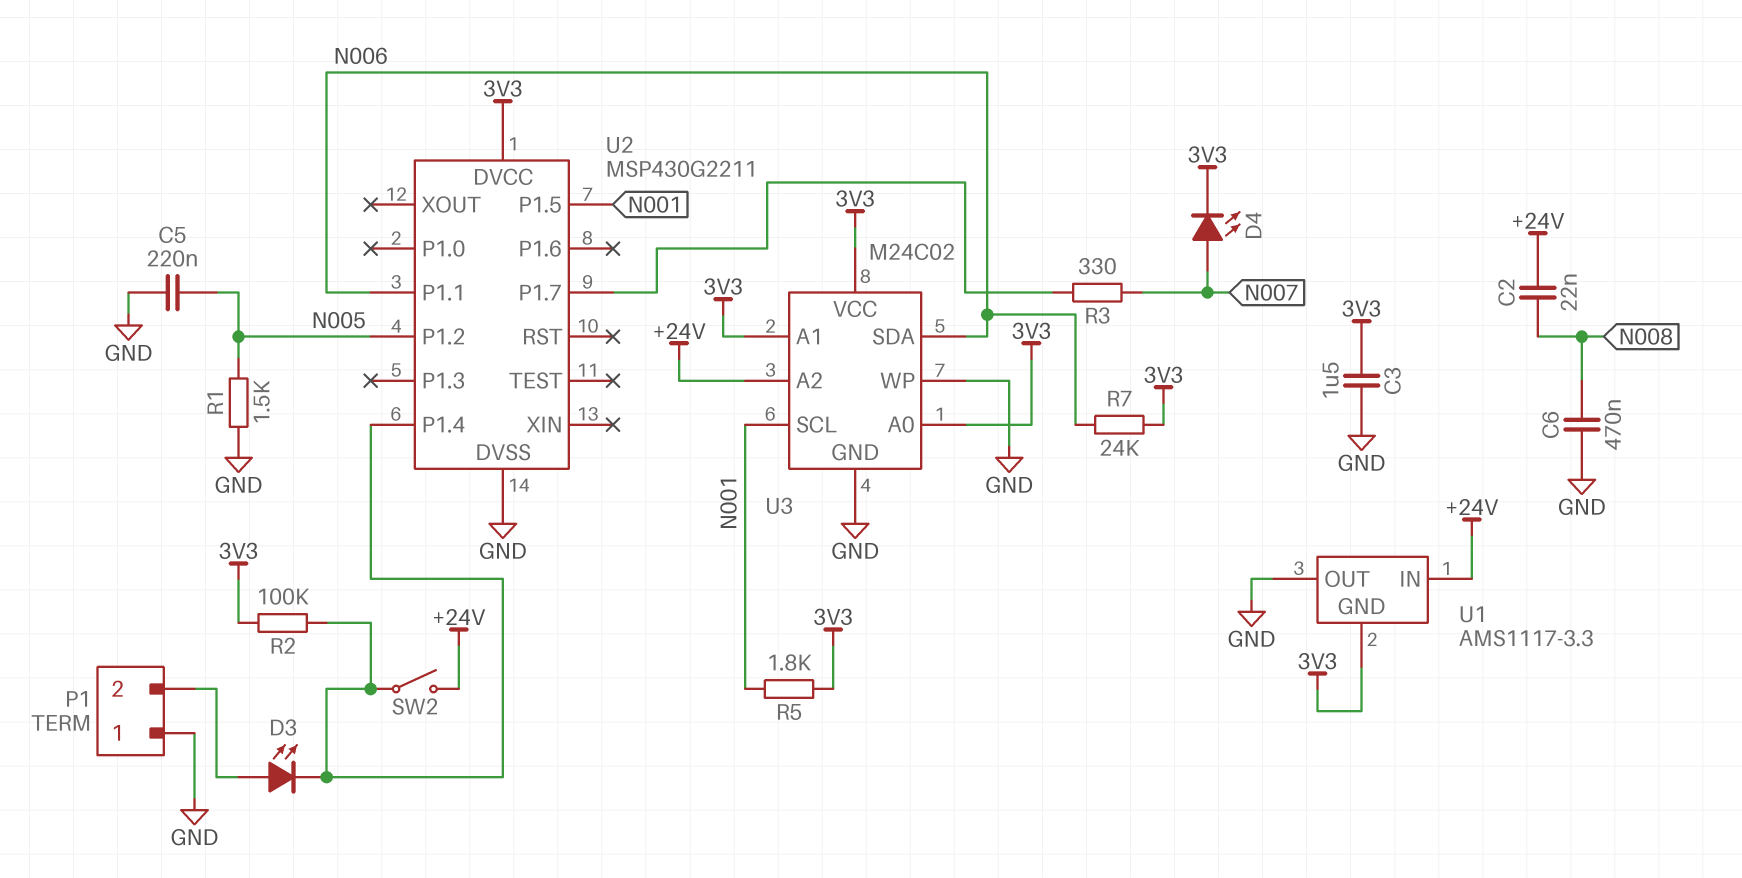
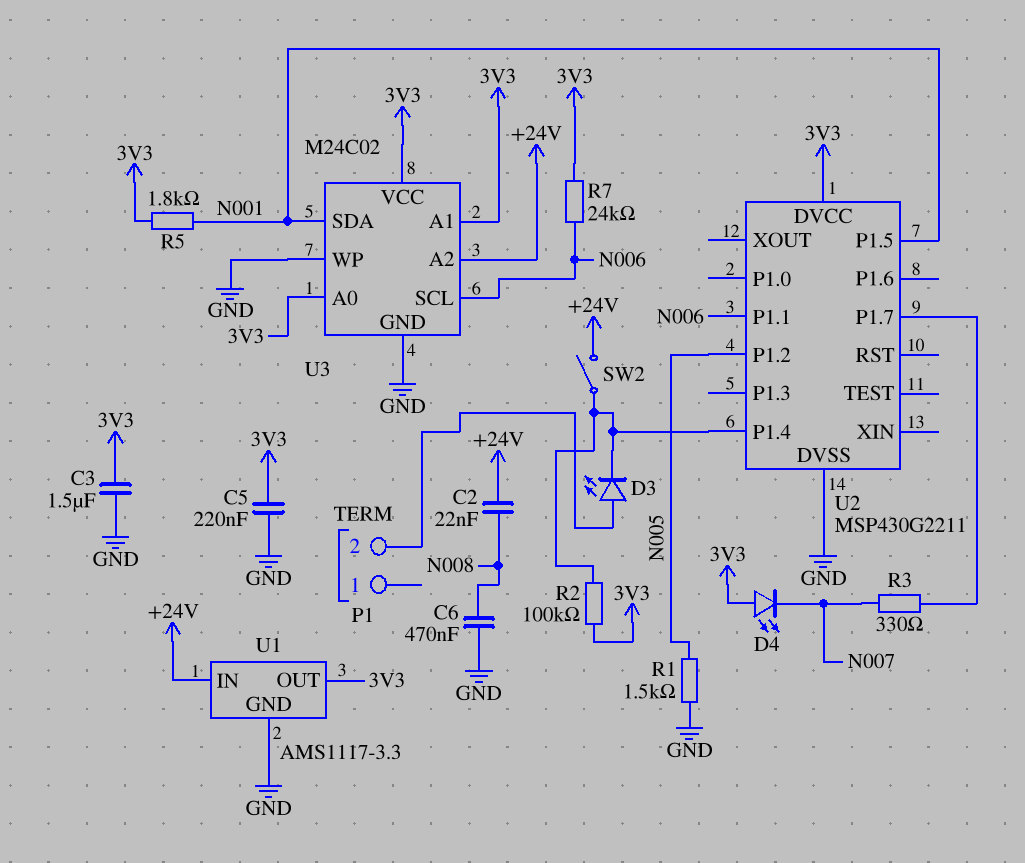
C5: 220nF (GND, N005) -> 220nF (3V3, GND)
D4: LED (A N007, K 3V3) -> LED (A 3V3, K N007)
P1 pin 1: GND -> none
U1 pin GND: 3V3 -> GND
U1 pin OUT: GND -> 3V3
U3 pin SCL: N001 -> N006
U3 pin SDA: N006 -> N001

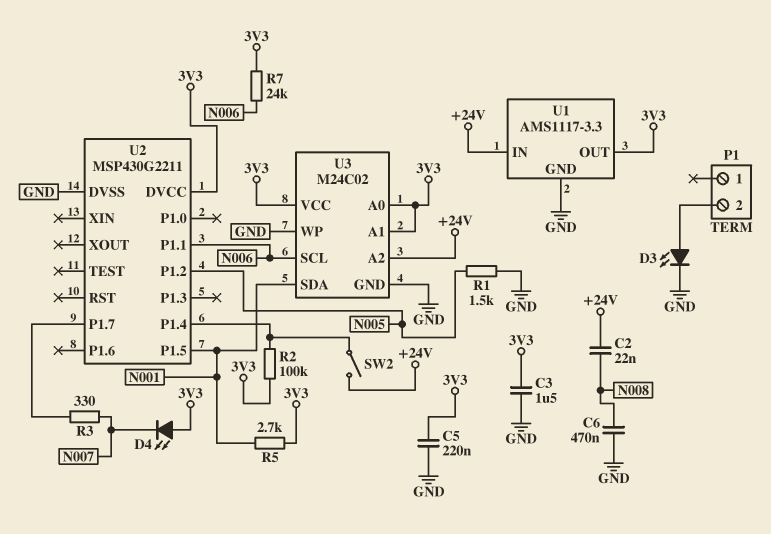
D3: LED (A P1/2, K U2/P1.4) -> LED (A P1/2, K GND)
R5: 1.8k (3V3, N001) -> 2.7k (3V3, N001)

